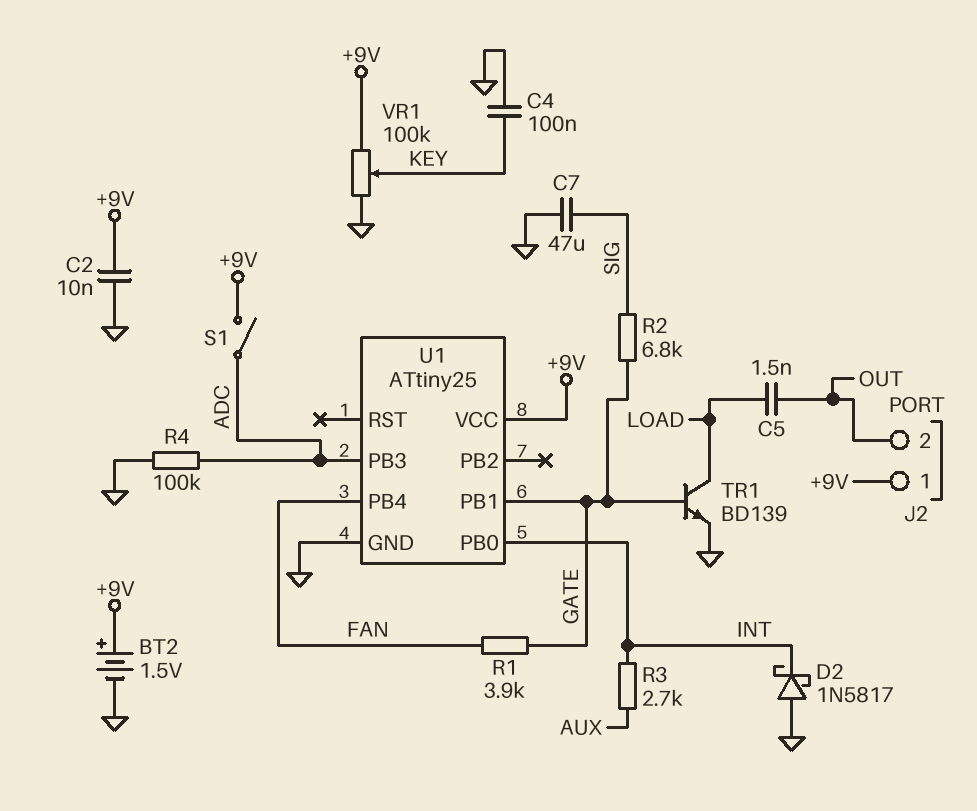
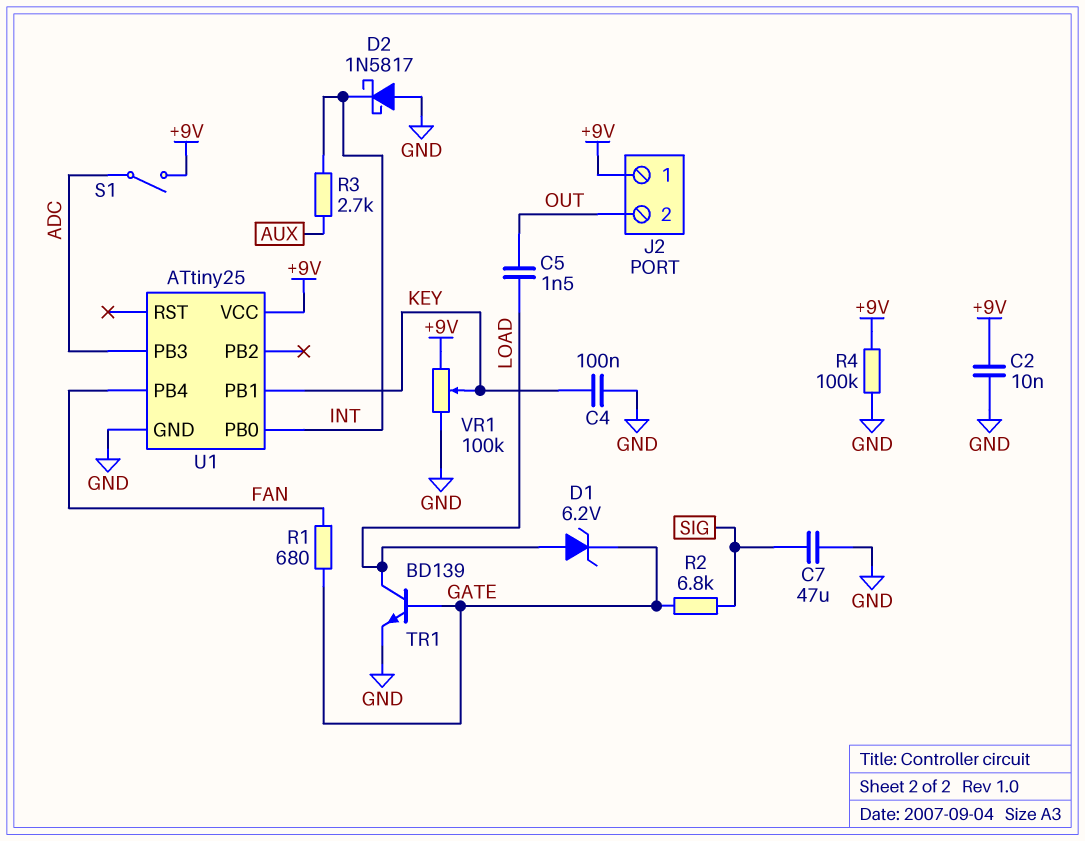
BT2: 1.5V (plus +9V, minus GND) -> none
D1: none -> zener 6.2V (A LOAD, K GATE)
R1: 3.9k (FAN, GATE) -> 680 (FAN, GATE)
R4: 100k (ADC, GND) -> 100k (+9V, GND)
U1 pin PB1: GATE -> KEY

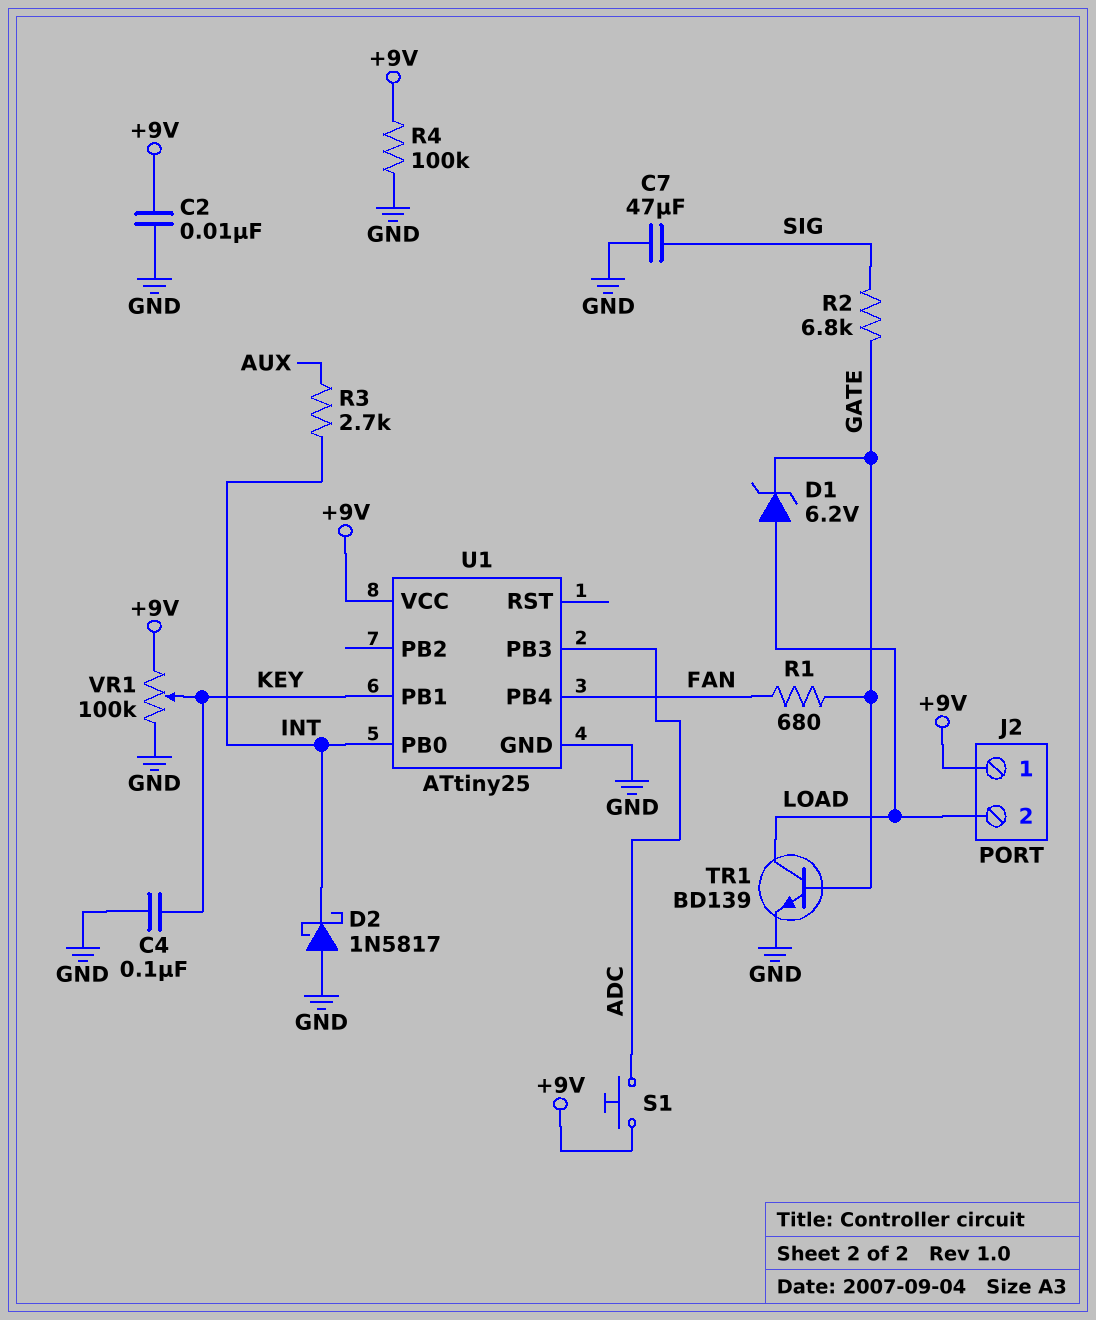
C5: 1.5nF (LOAD, OUT) -> none
J2 pin 2: OUT -> LOAD
S1: switch (+9V, ADC) -> button (+9V, ADC)

